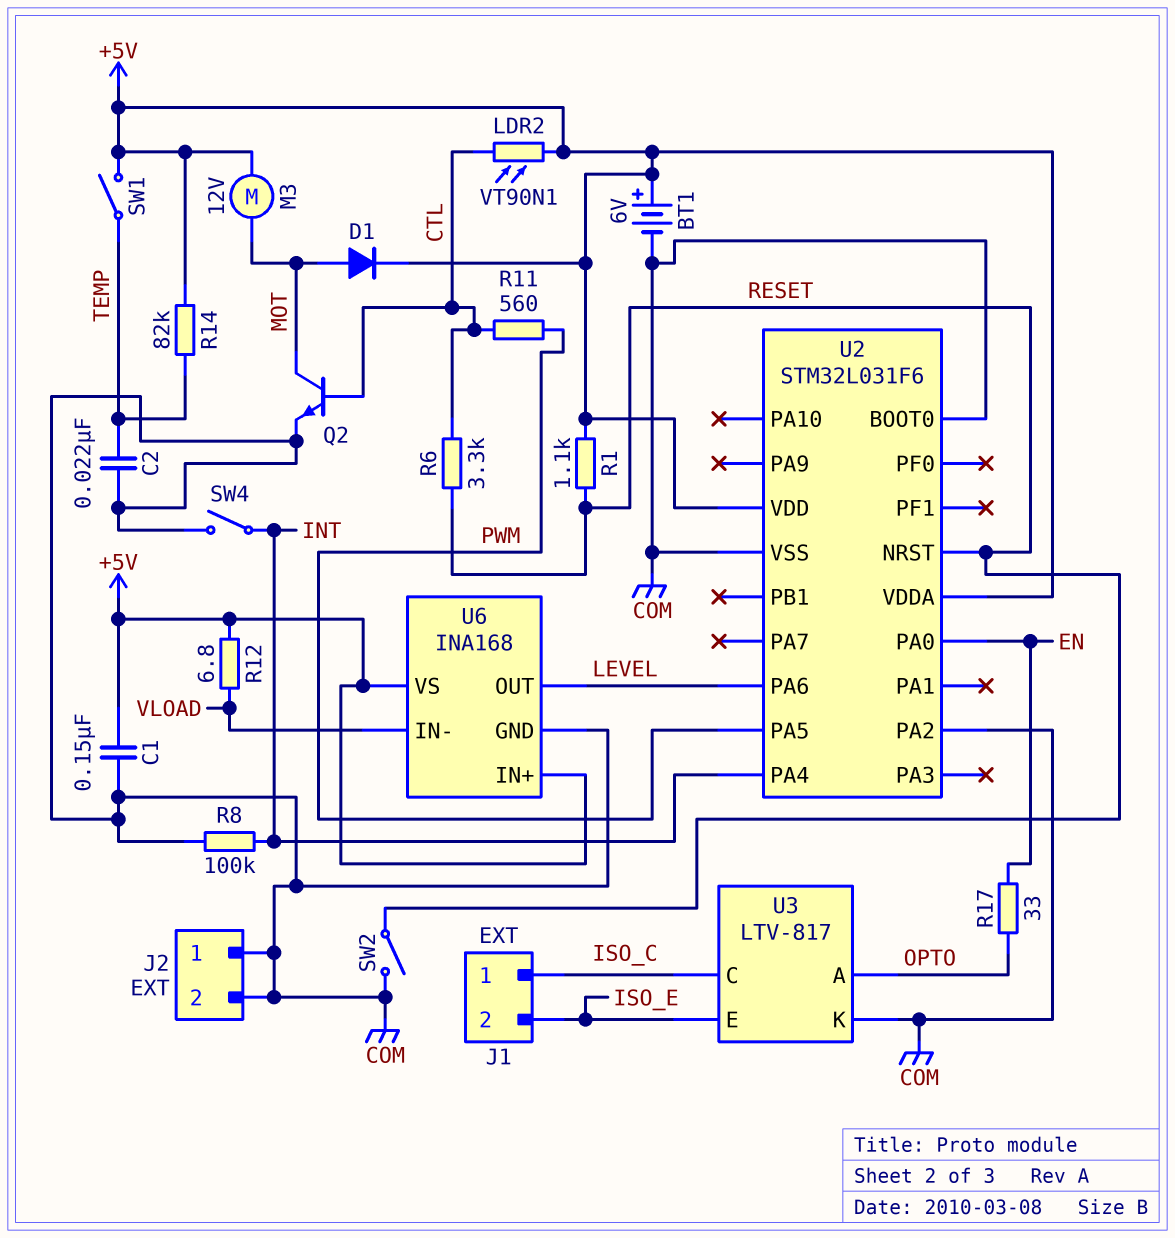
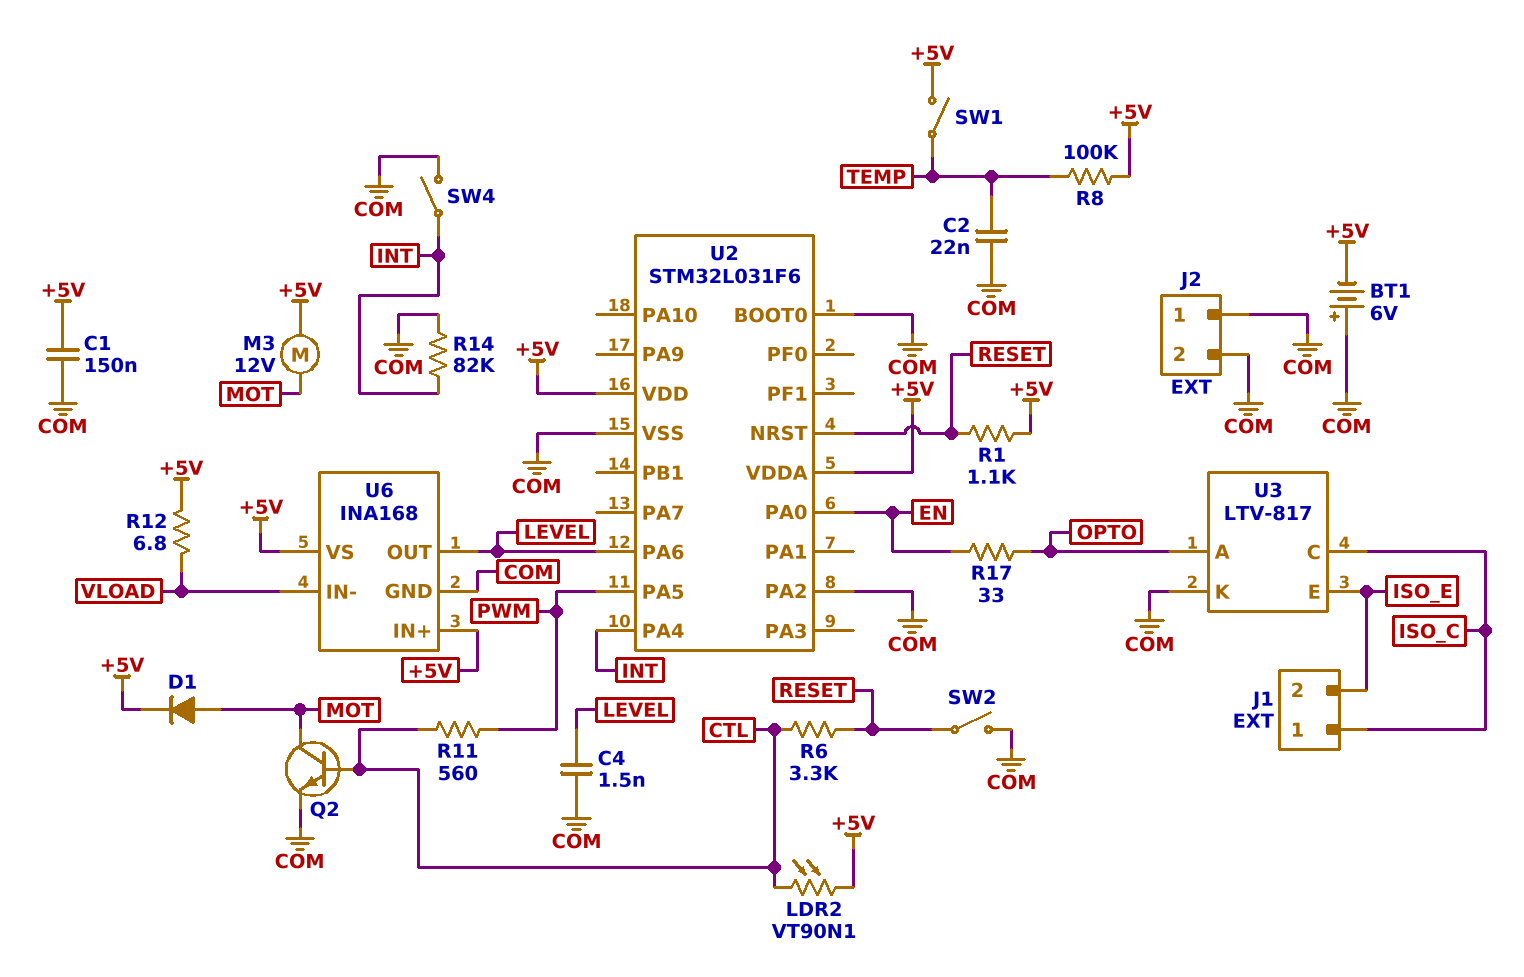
BT1: 6V (plus +5V, minus COM) -> 6V (plus COM, minus +5V)
C4: none -> 1.5nF (COM, LEVEL)
R8: 100k (COM, INT) -> 100k (+5V, TEMP)
R14: 82k (+5V, TEMP) -> 82k (COM, INT)

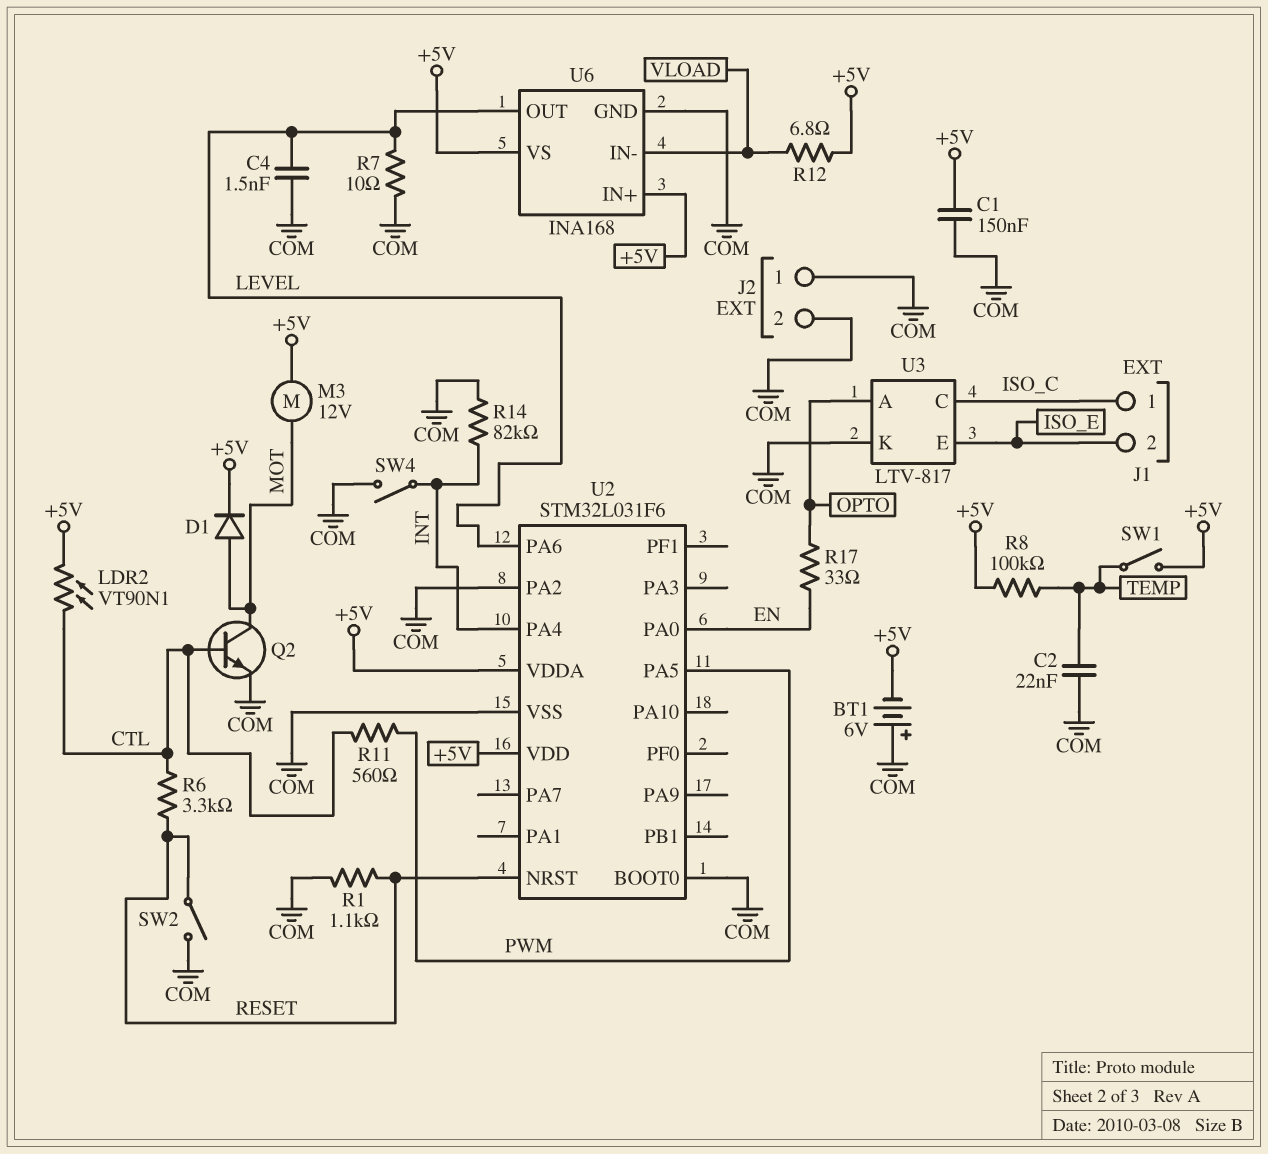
R1: 1.1k (+5V, RESET) -> 1.1k (COM, RESET)
R7: none -> 10 (COM, LEVEL)

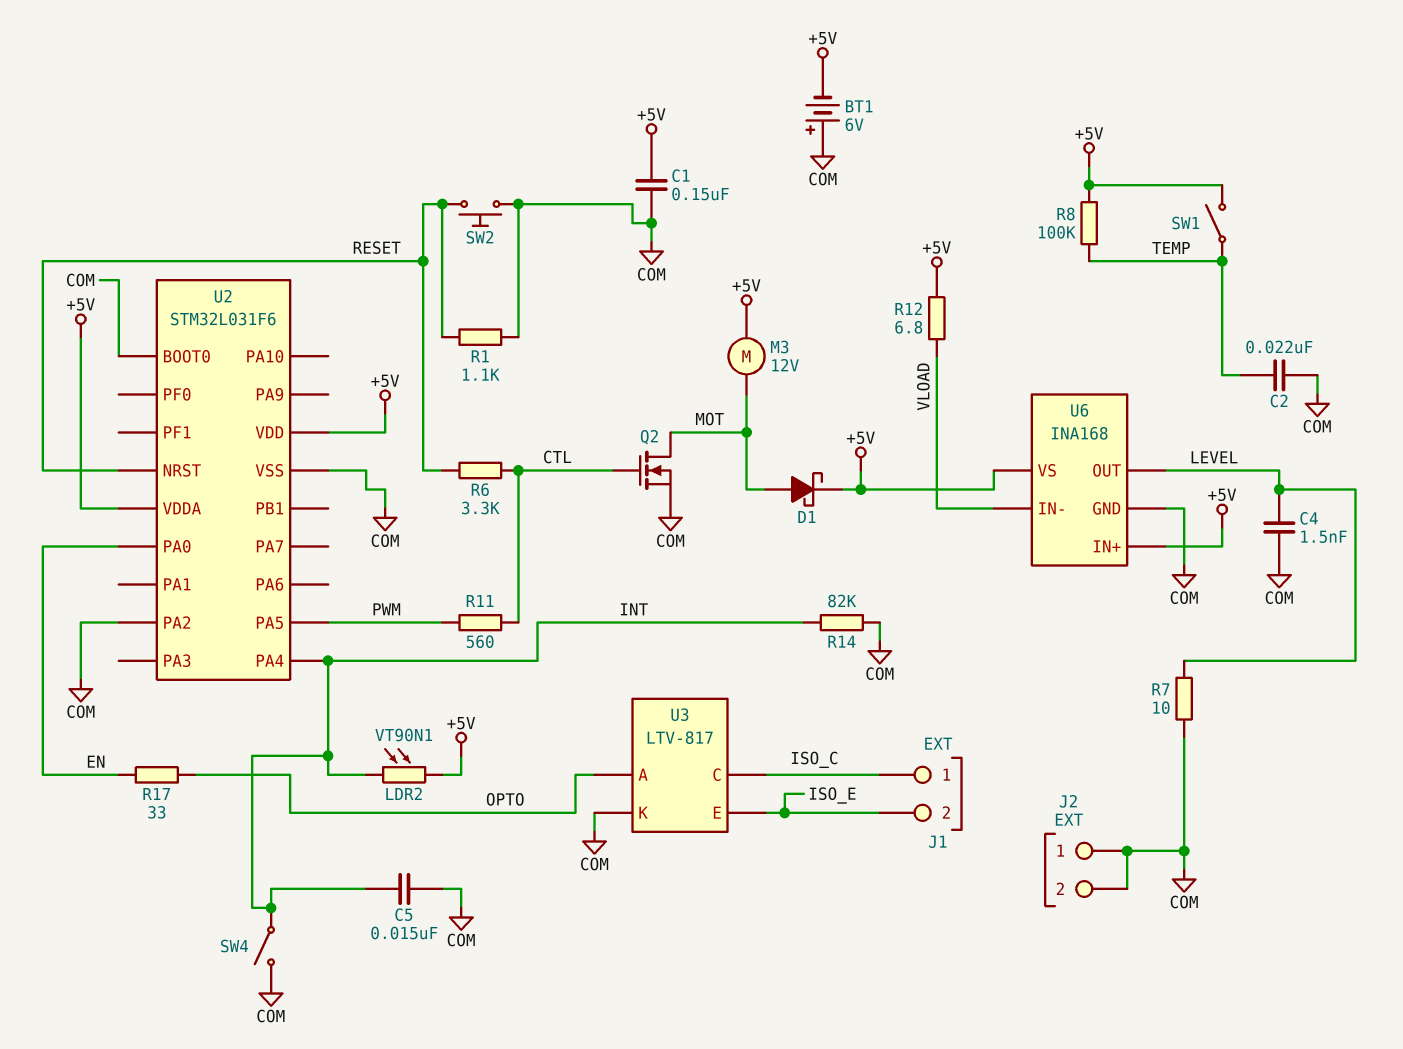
C5: none -> 15nF (COM, INT)
D1: diode (A MOT, K +5V) -> schottky (A MOT, K +5V)
LDR2: VT90N1 (+5V, CTL) -> VT90N1 (+5V, INT)
Q2: NPN (B CTL, C MOT, E COM) -> NMOS (G CTL, D MOT, S COM)
SW2: switch (COM, RESET) -> button (COM, RESET)
U2 pin PA6: LEVEL -> none

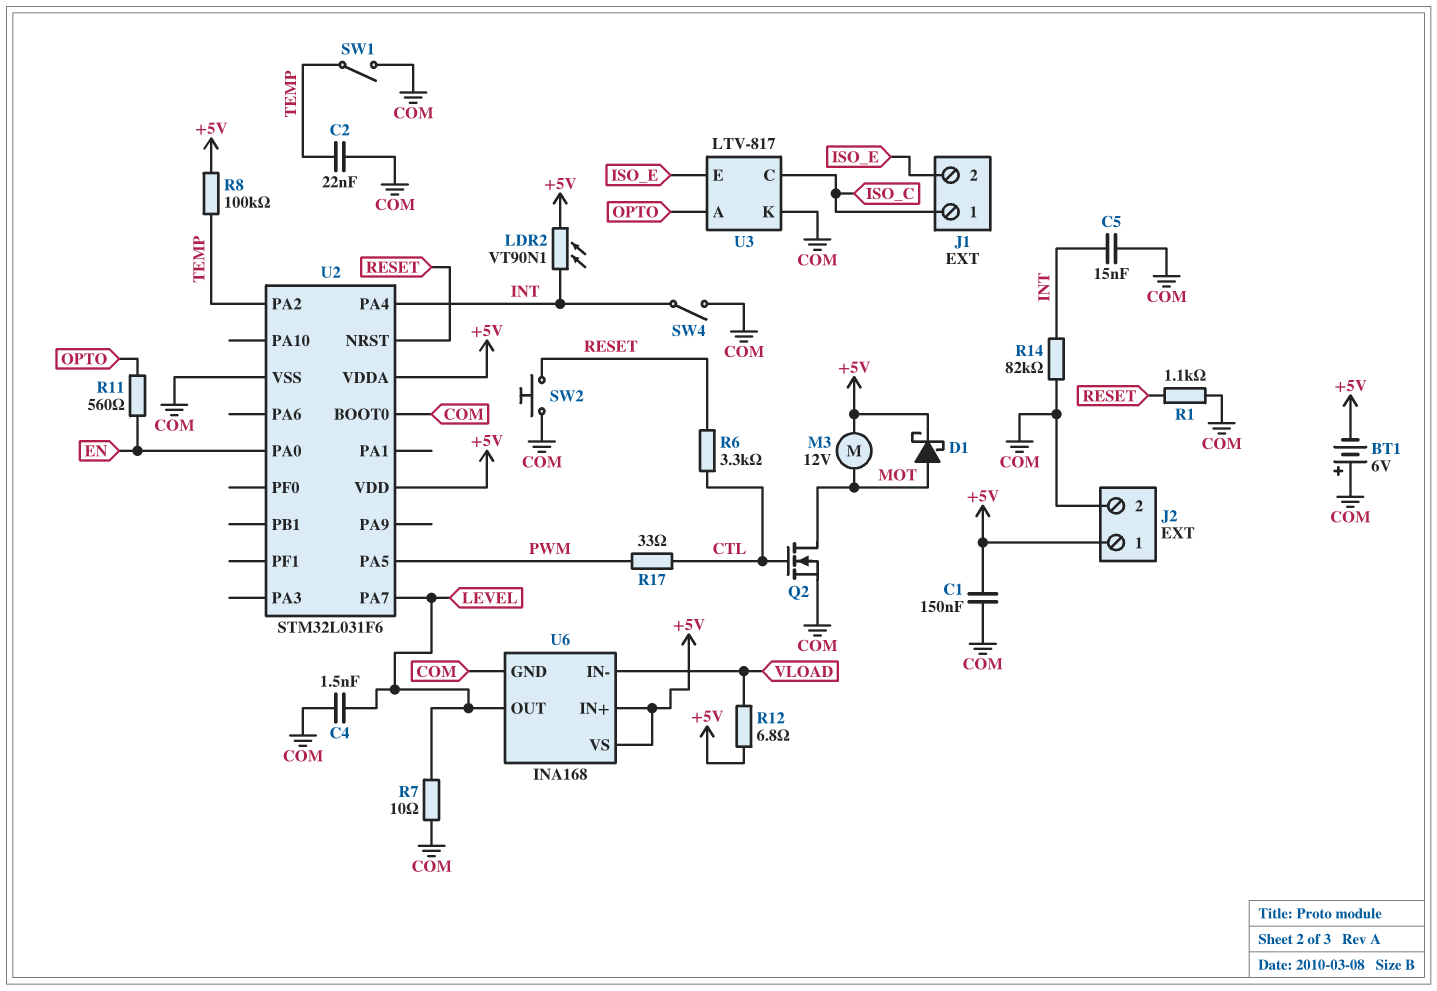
J2 pin 1: COM -> +5V
R11: 560 (CTL, PWM) -> 560 (EN, OPTO)
R17: 33 (EN, OPTO) -> 33 (CTL, PWM)
SW1: switch (+5V, TEMP) -> switch (COM, TEMP)
U2 pin PA2: COM -> TEMP
U2 pin PA7: none -> LEVEL

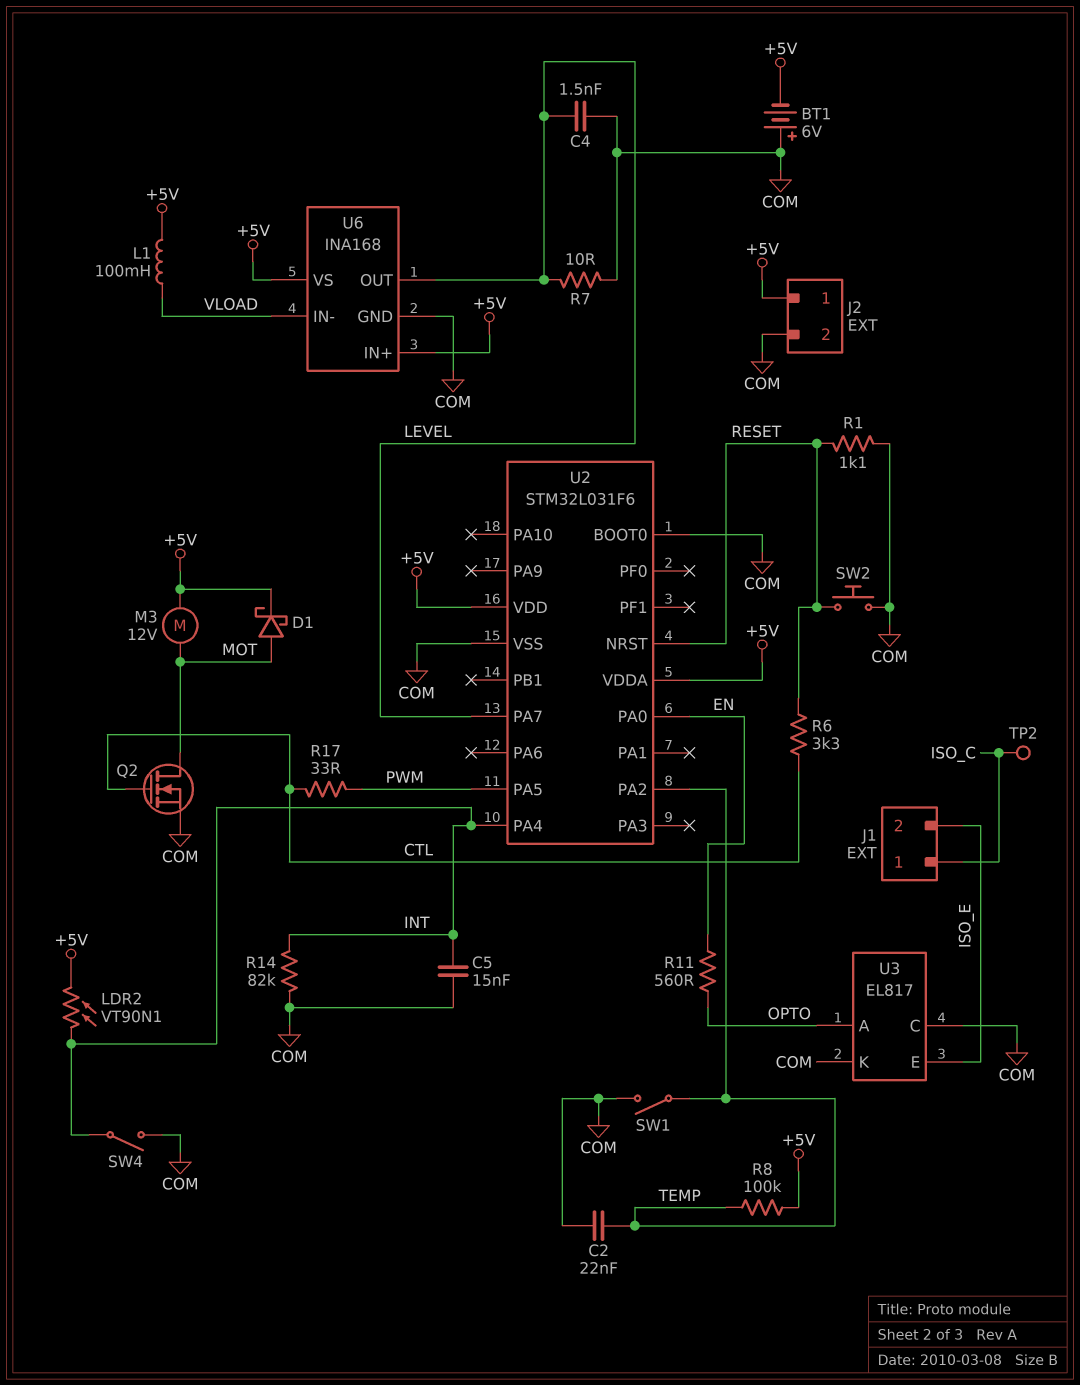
C1: 150nF (+5V, COM) -> none
L1: none -> 100mH (+5V, VLOAD)
R12: 6.8 (+5V, VLOAD) -> none
TP2: none -> test point (ISO_C)
U3: LTV-817 -> EL817
U3 pin C: ISO_C -> COM

